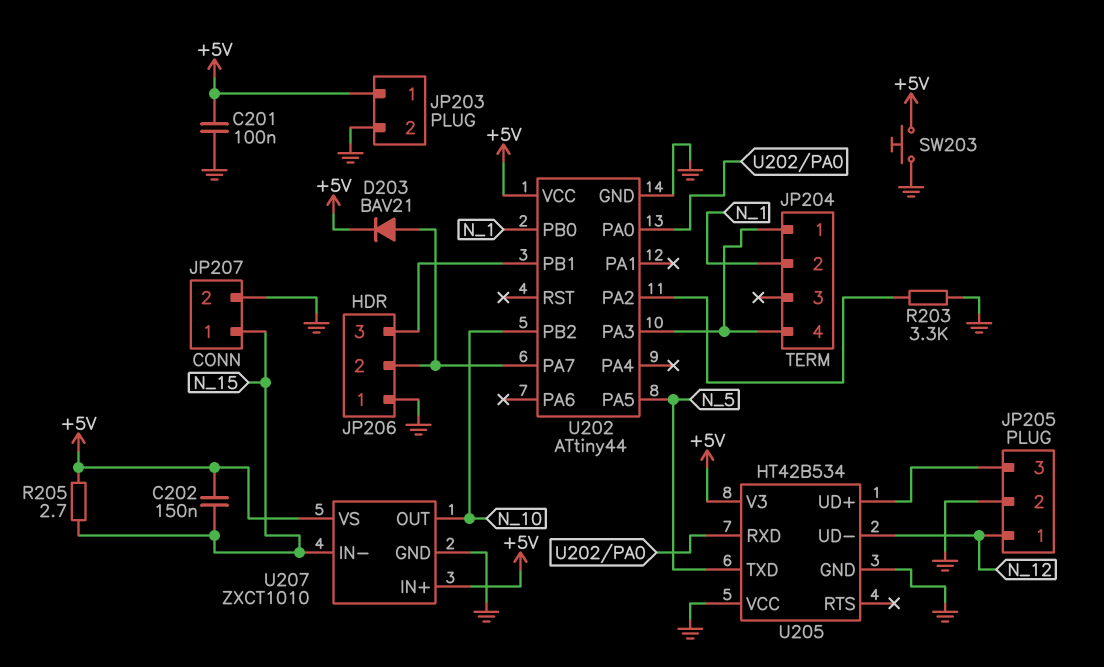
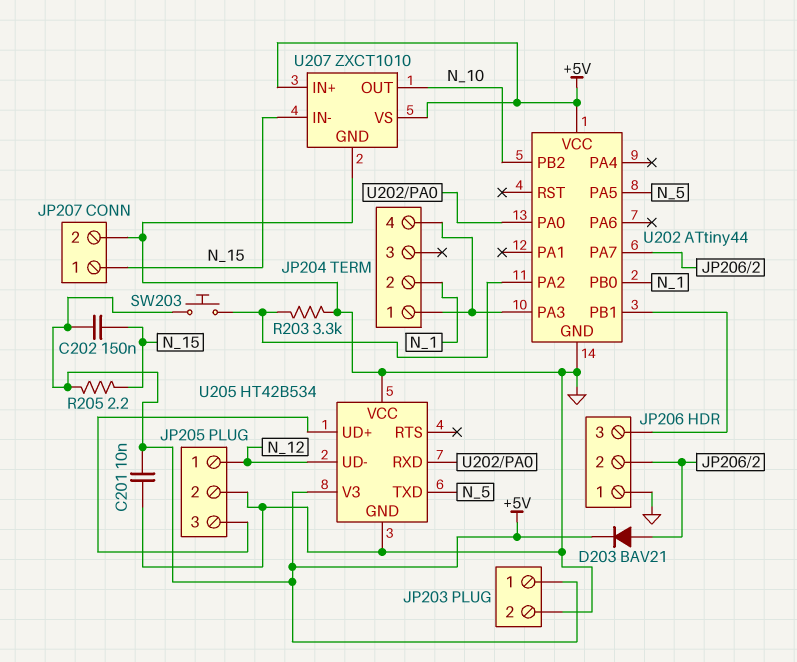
C201: 100nF (+5V, GND) -> 10nF (+5V, GND)
R205: 2.7 (+5V, N_15) -> 2.2 (+5V, N_15)
SW203: button (+5V, GND) -> button (+5V, U202/PA2)

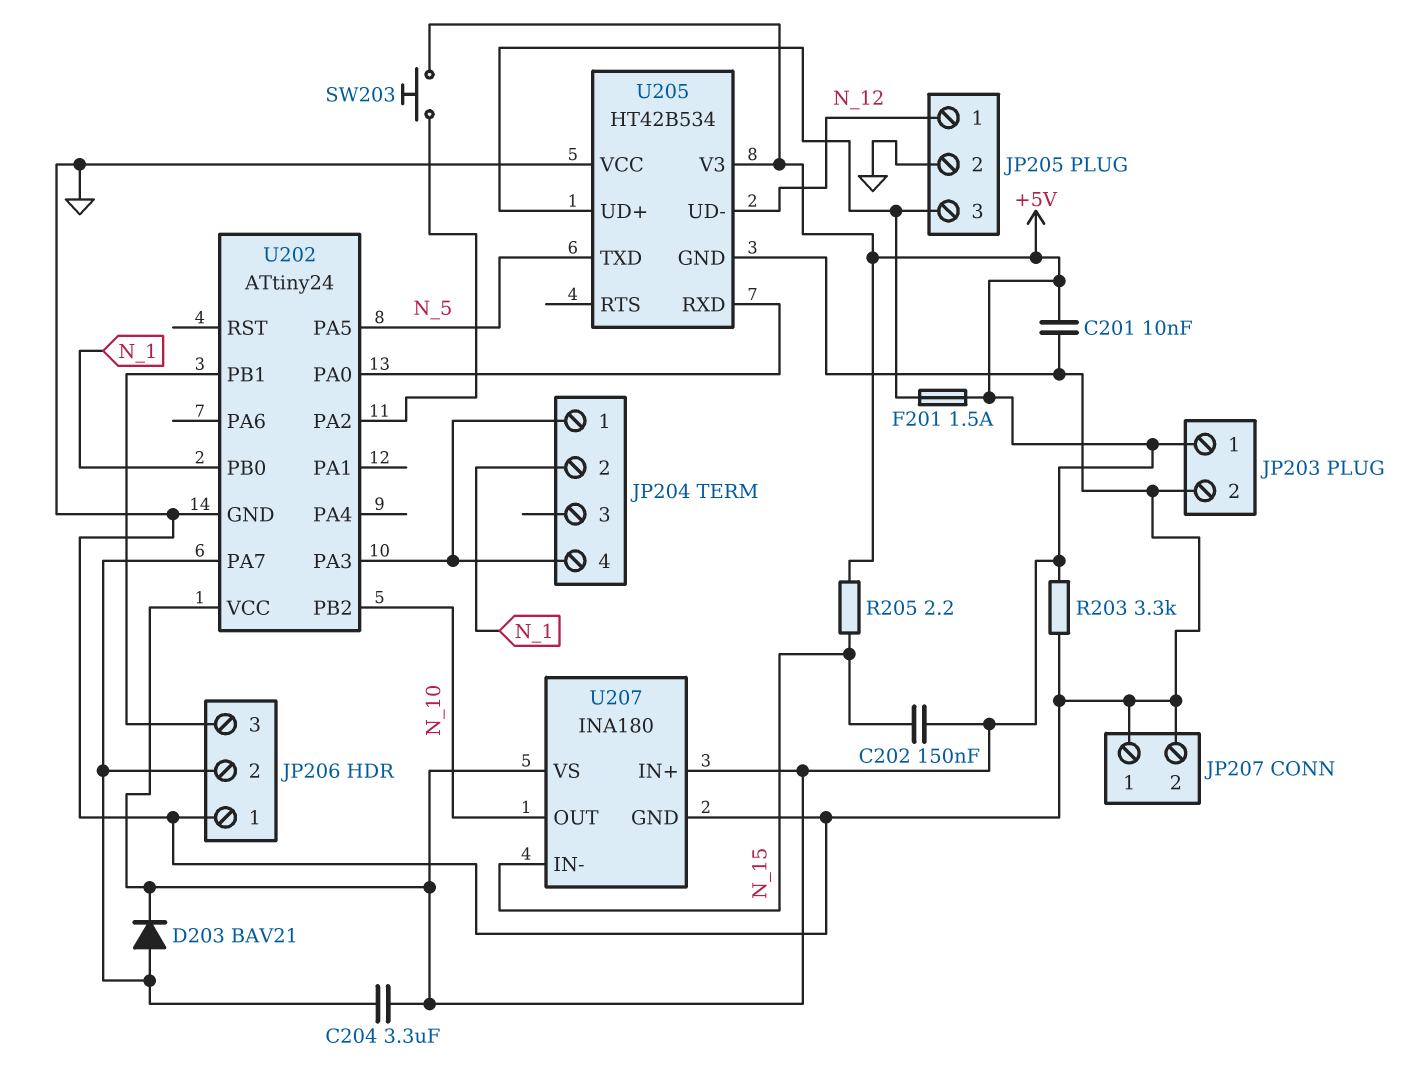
C204: none -> 3.3uF (+5V, JP206/2)
F201: none -> 1.5A (+5V, JP205/3)
JP207 pin 1: N_15 -> GND
R203: 3.3k (GND, U202/PA2) -> 3.3k (+5V, GND)
U202: ATtiny44 -> ATtiny24
U207: ZXCT1010 -> INA180

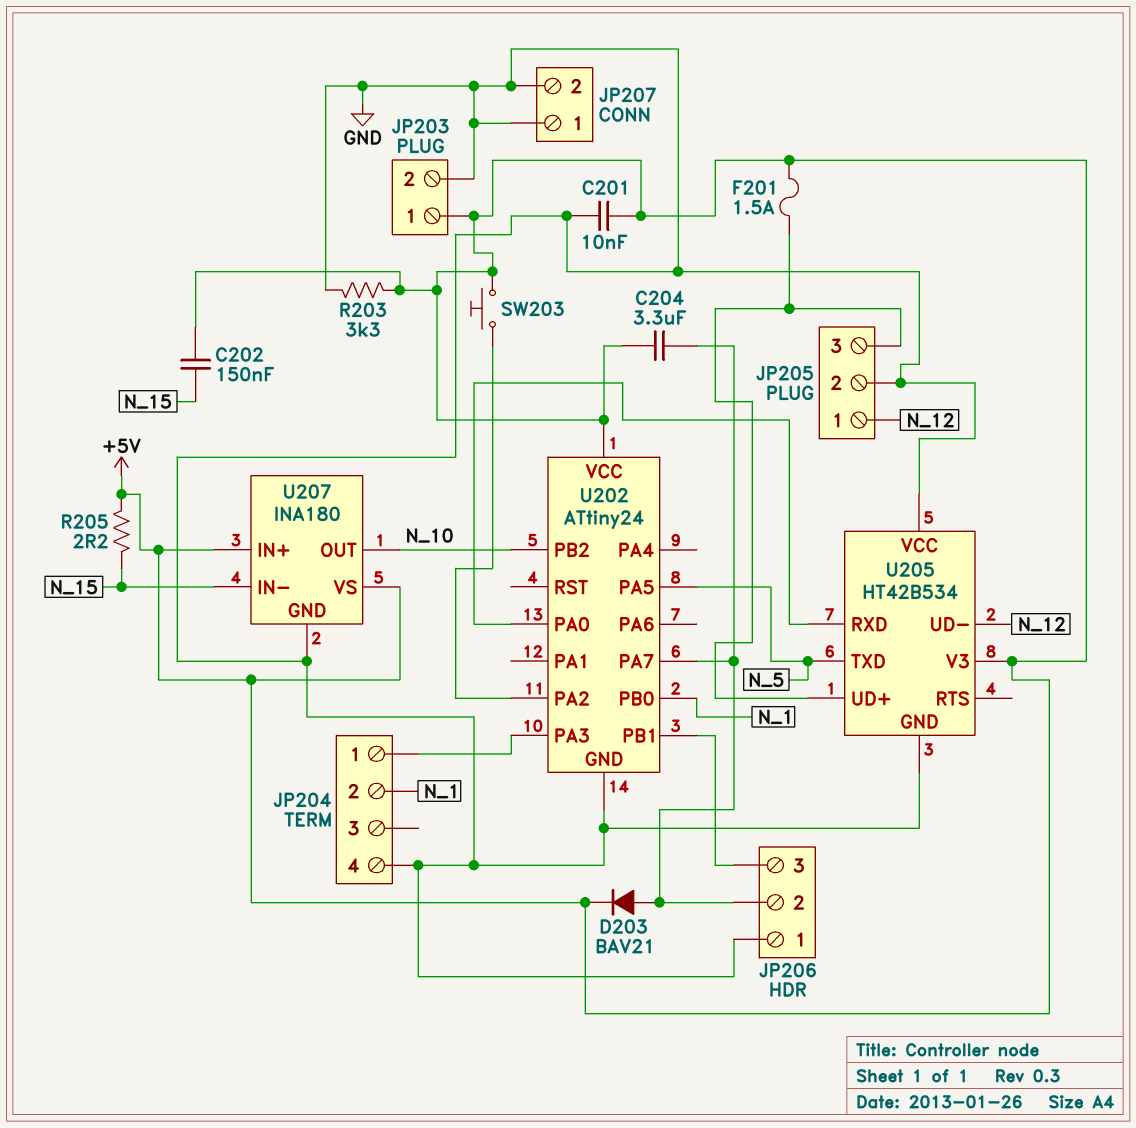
JP204 pin 4: JP204/1 -> GND

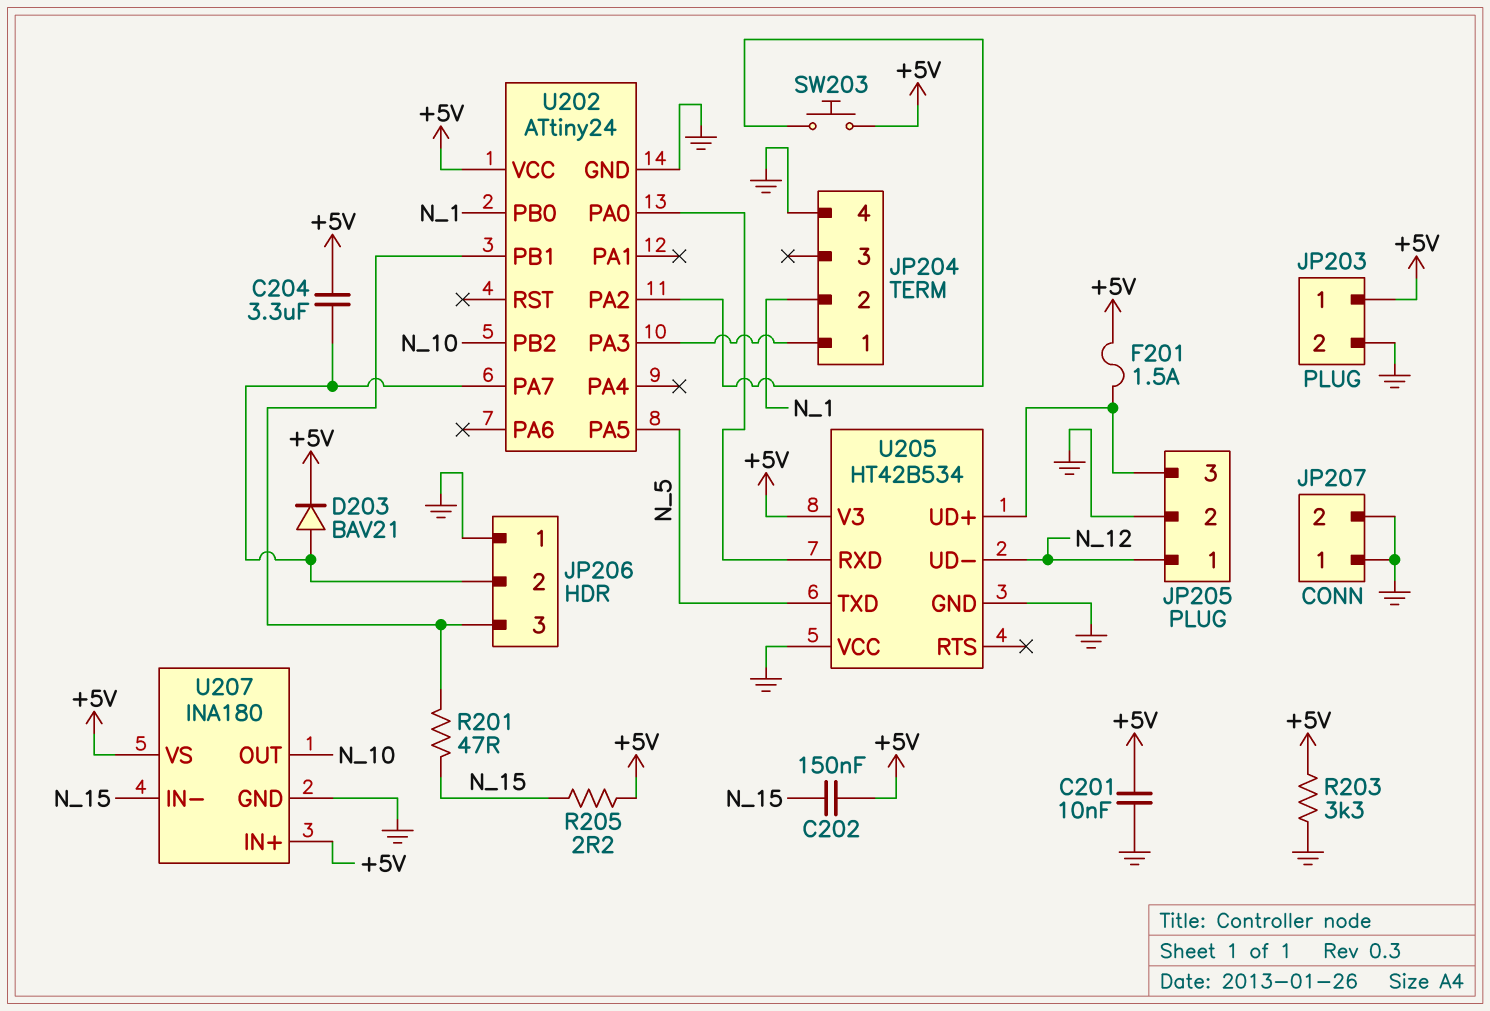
R201: none -> 47 (JP206/3, N_15)

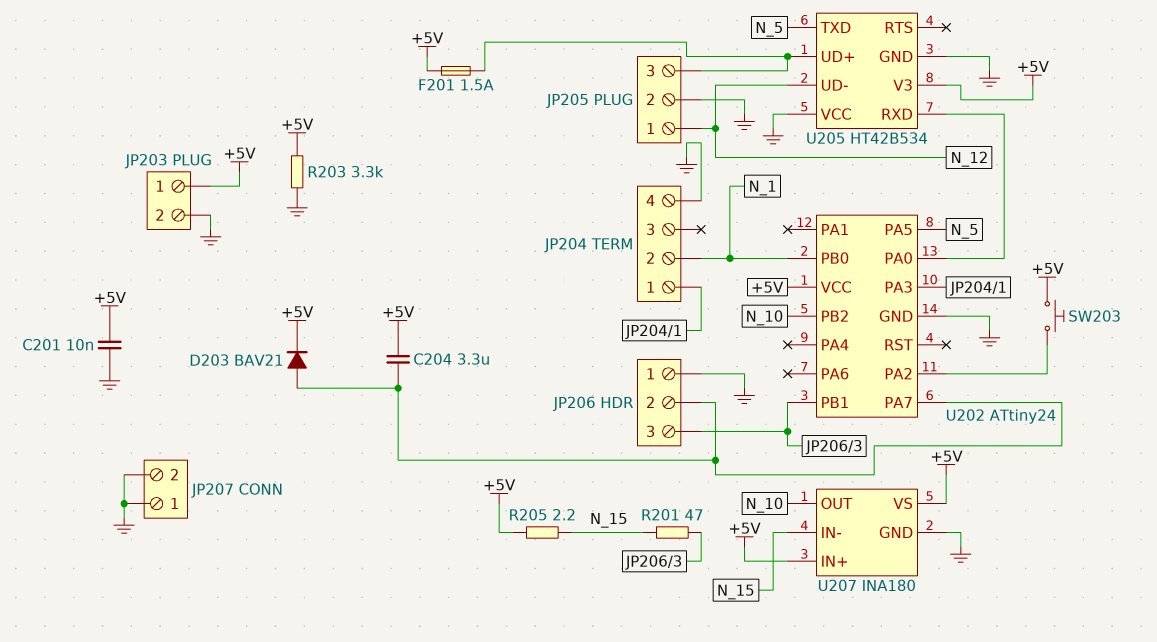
C202: 150nF (+5V, N_15) -> none

